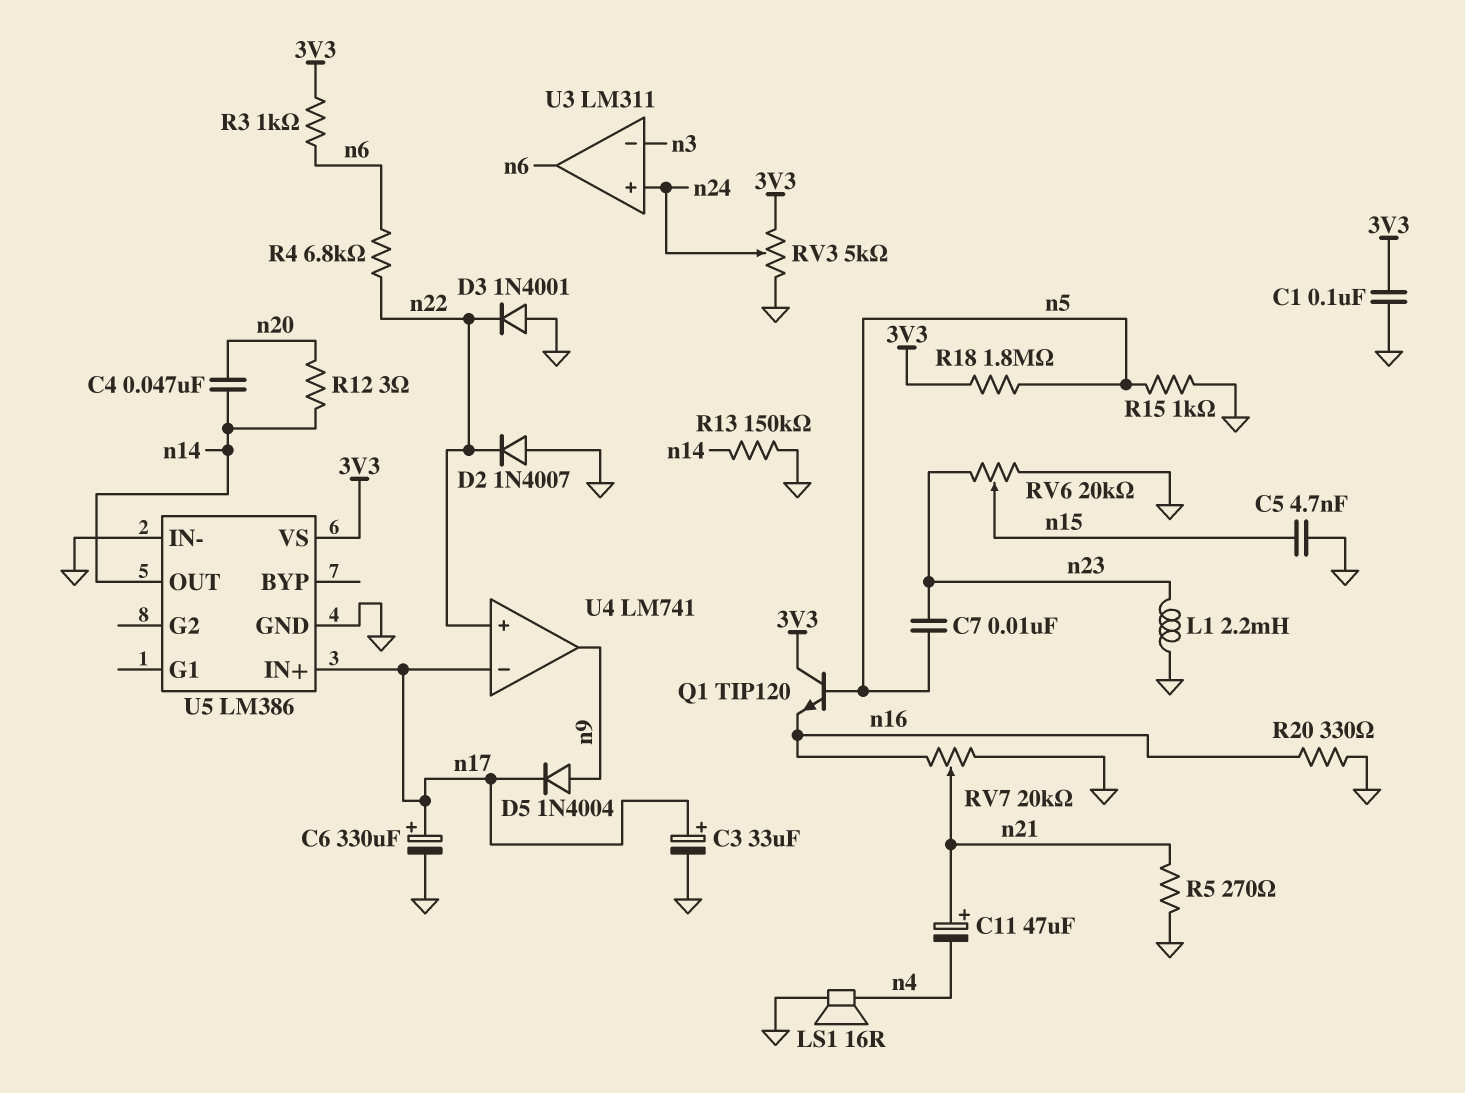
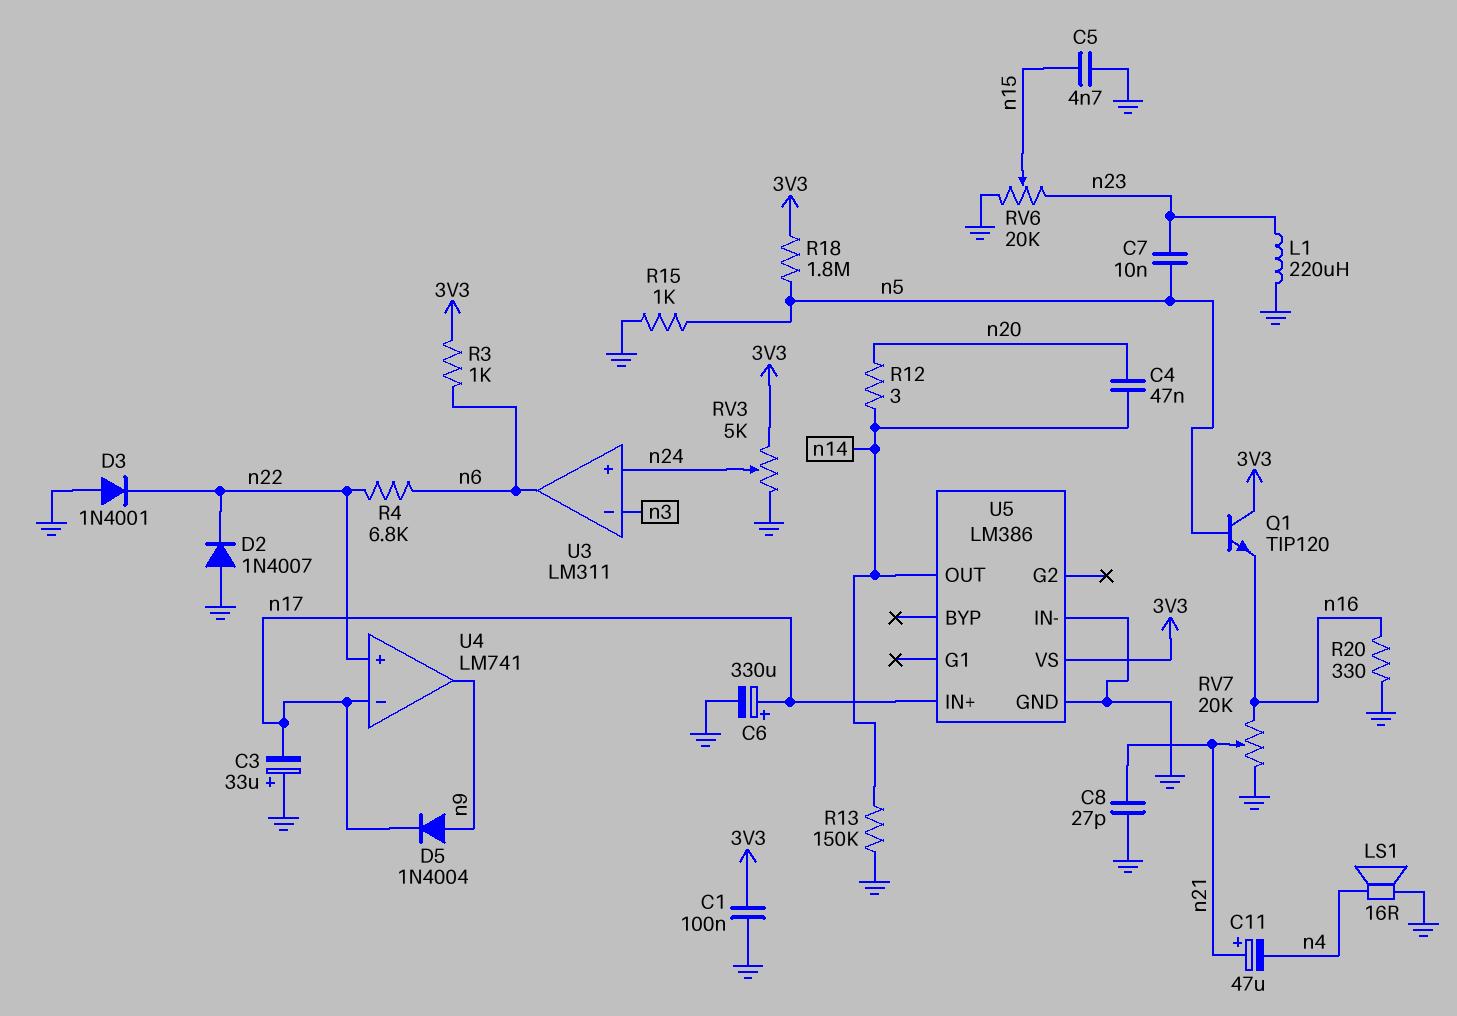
C3: 33uF (plus n17, minus GND) -> 33uF (plus GND, minus n17)
C8: none -> 27pF (GND, n21)
L1: 2.2mH (GND, n23) -> 220uH (GND, n23)
R5: 270 (GND, n21) -> none

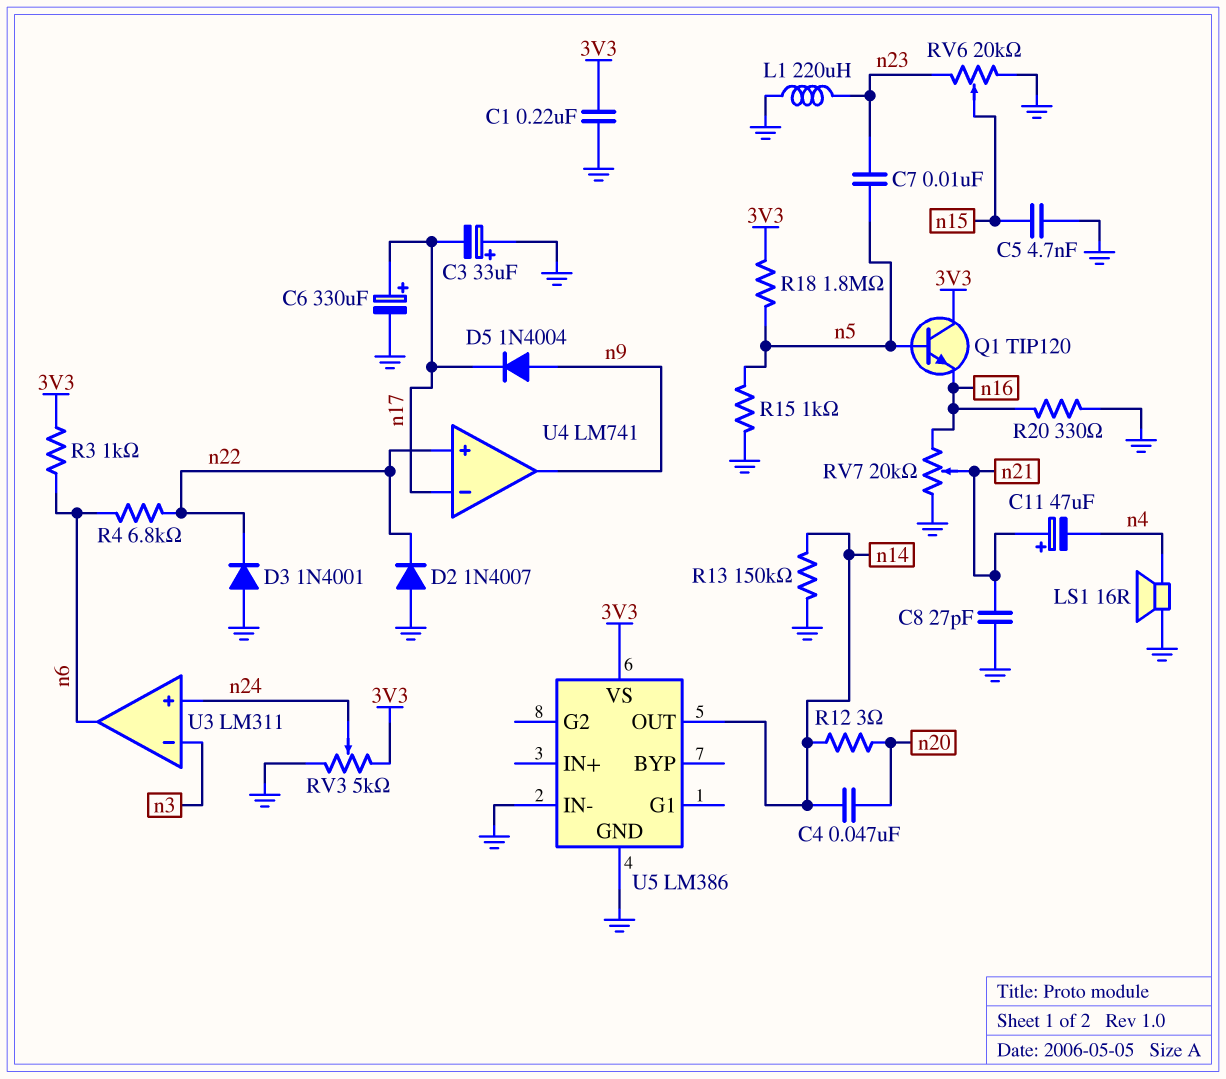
C1: 100nF (3V3, GND) -> 220nF (3V3, GND)
U5 pin IN+: n17 -> none

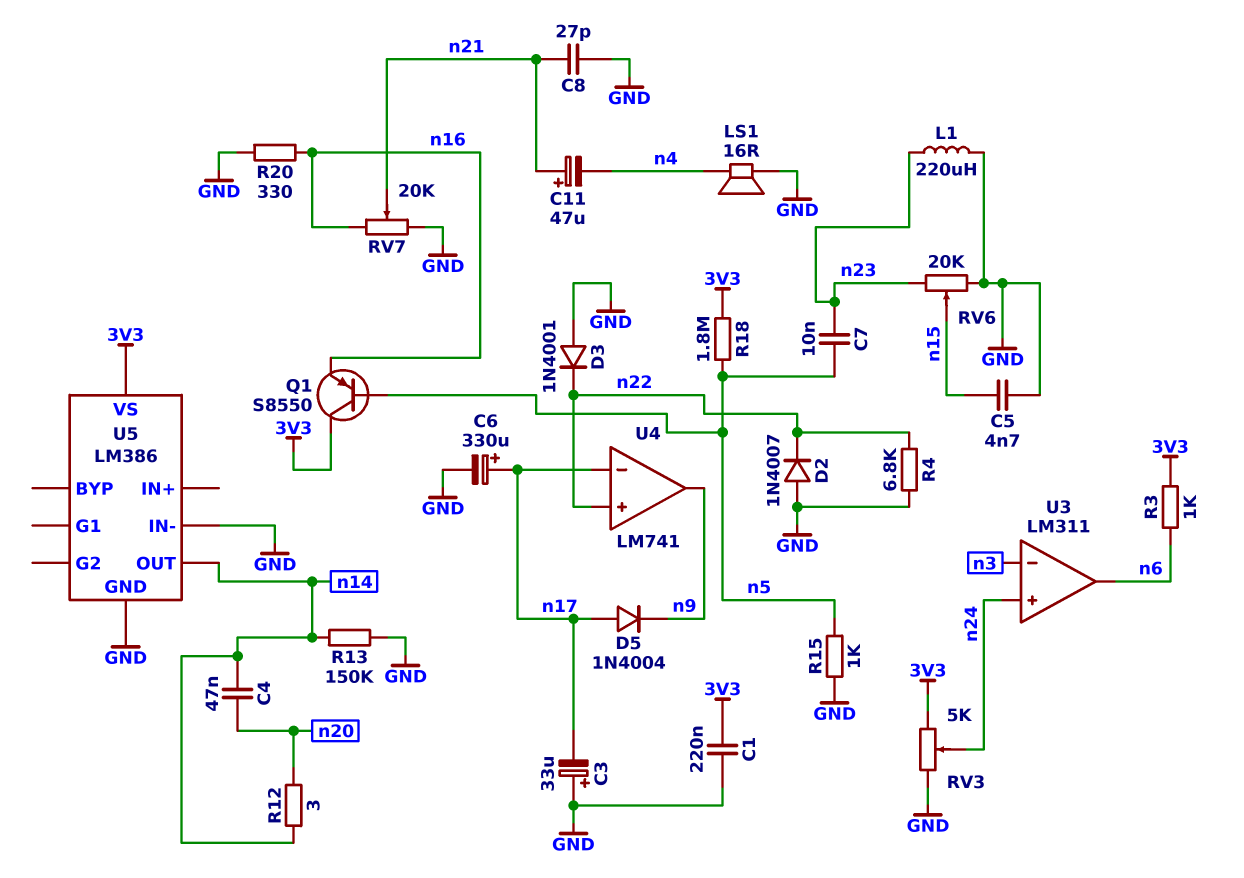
D5: diode 1N4004 (A n9, K n17) -> diode 1N4004 (A n17, K n9)
Q1: NPN TIP120 (B n5, C 3V3, E n16) -> PNP S8550 (B n5, C 3V3, E n16)
R4: 6.8k (n6, n22) -> 6.8k (GND, n22)

